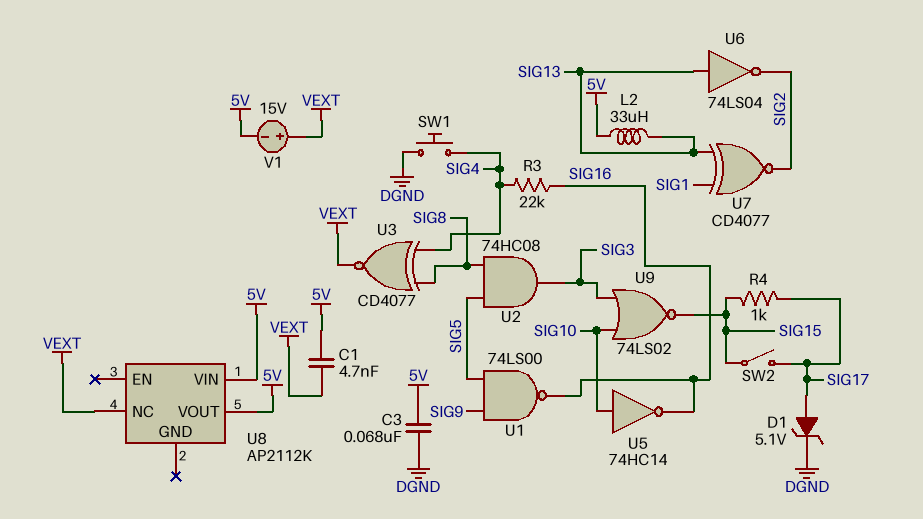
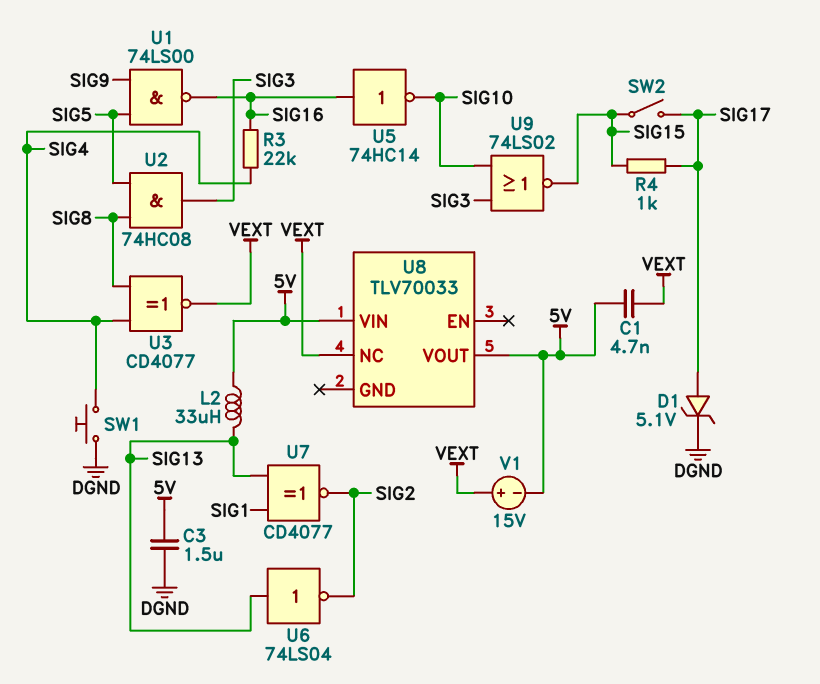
C3: 68nF (5V, DGND) -> 1.5uF (5V, DGND)
U5: NOT 74HC14 (in SIG10, out SIG16) -> NOT 74HC14 (in SIG16, out SIG10)
U8: AP2112K -> TLV70033

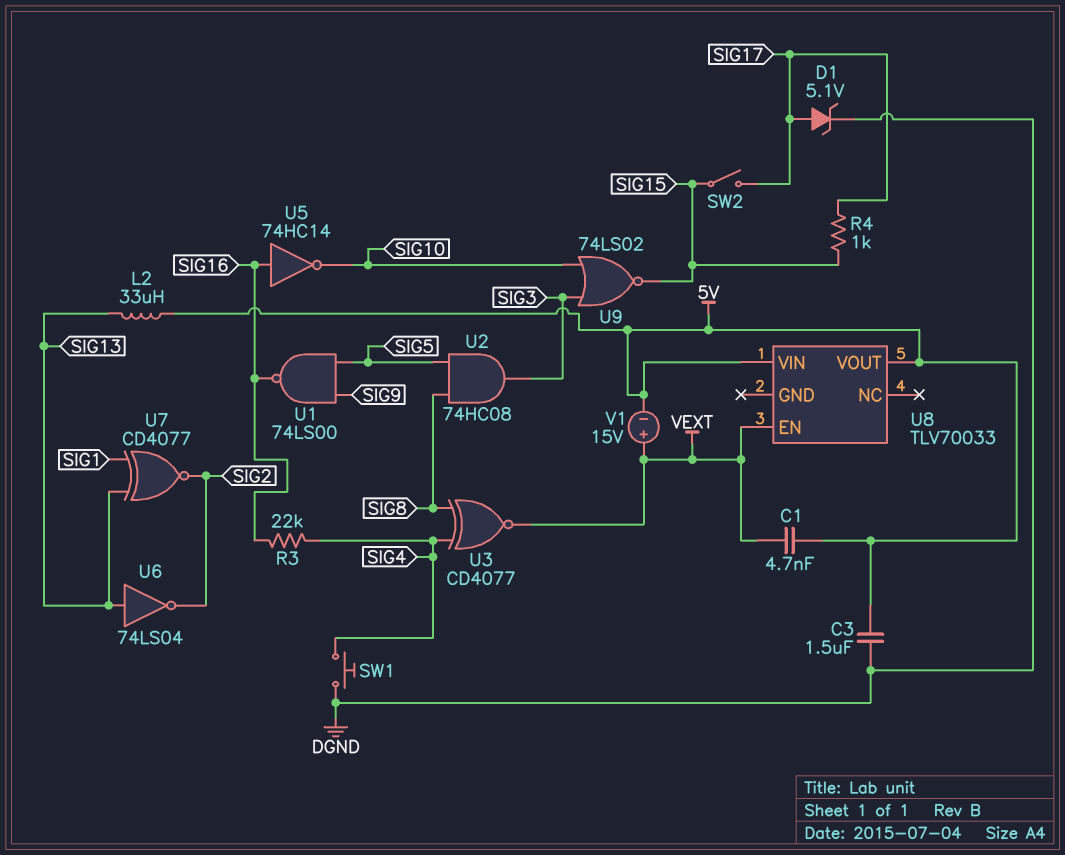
U8 pin EN: none -> VEXT
U8 pin NC: VEXT -> none

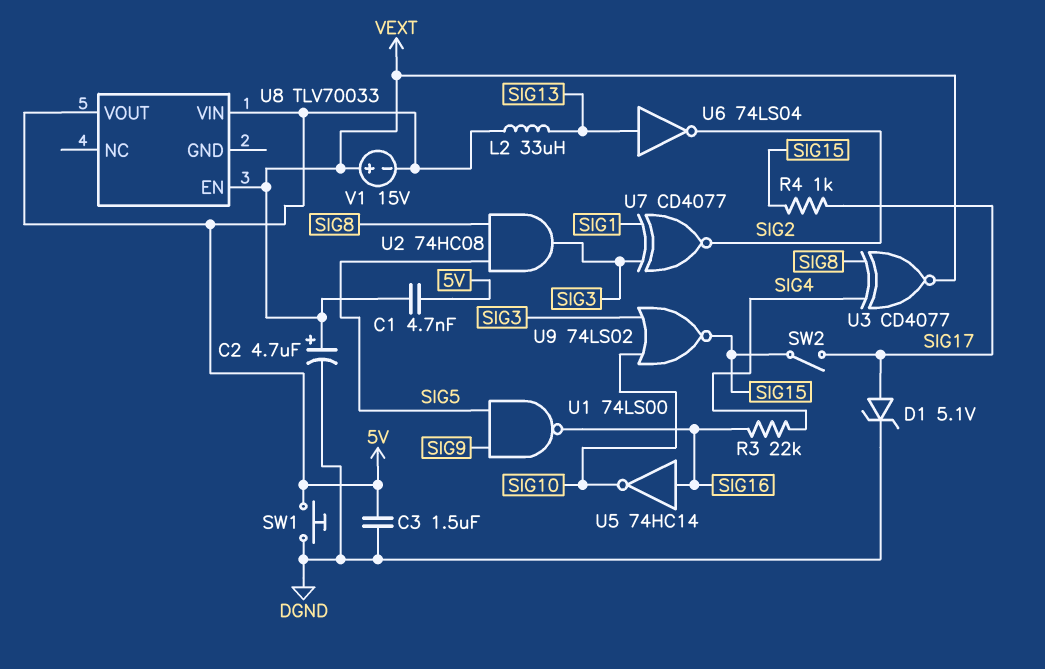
C2: none -> 4.7uF (plus VEXT, minus DGND)
SW1: button (DGND, SIG4) -> button (5V, DGND)
U7: XNOR CD4077 (in SIG1, in SIG13, out SIG2) -> XNOR CD4077 (in SIG1, in SIG3, out SIG2)

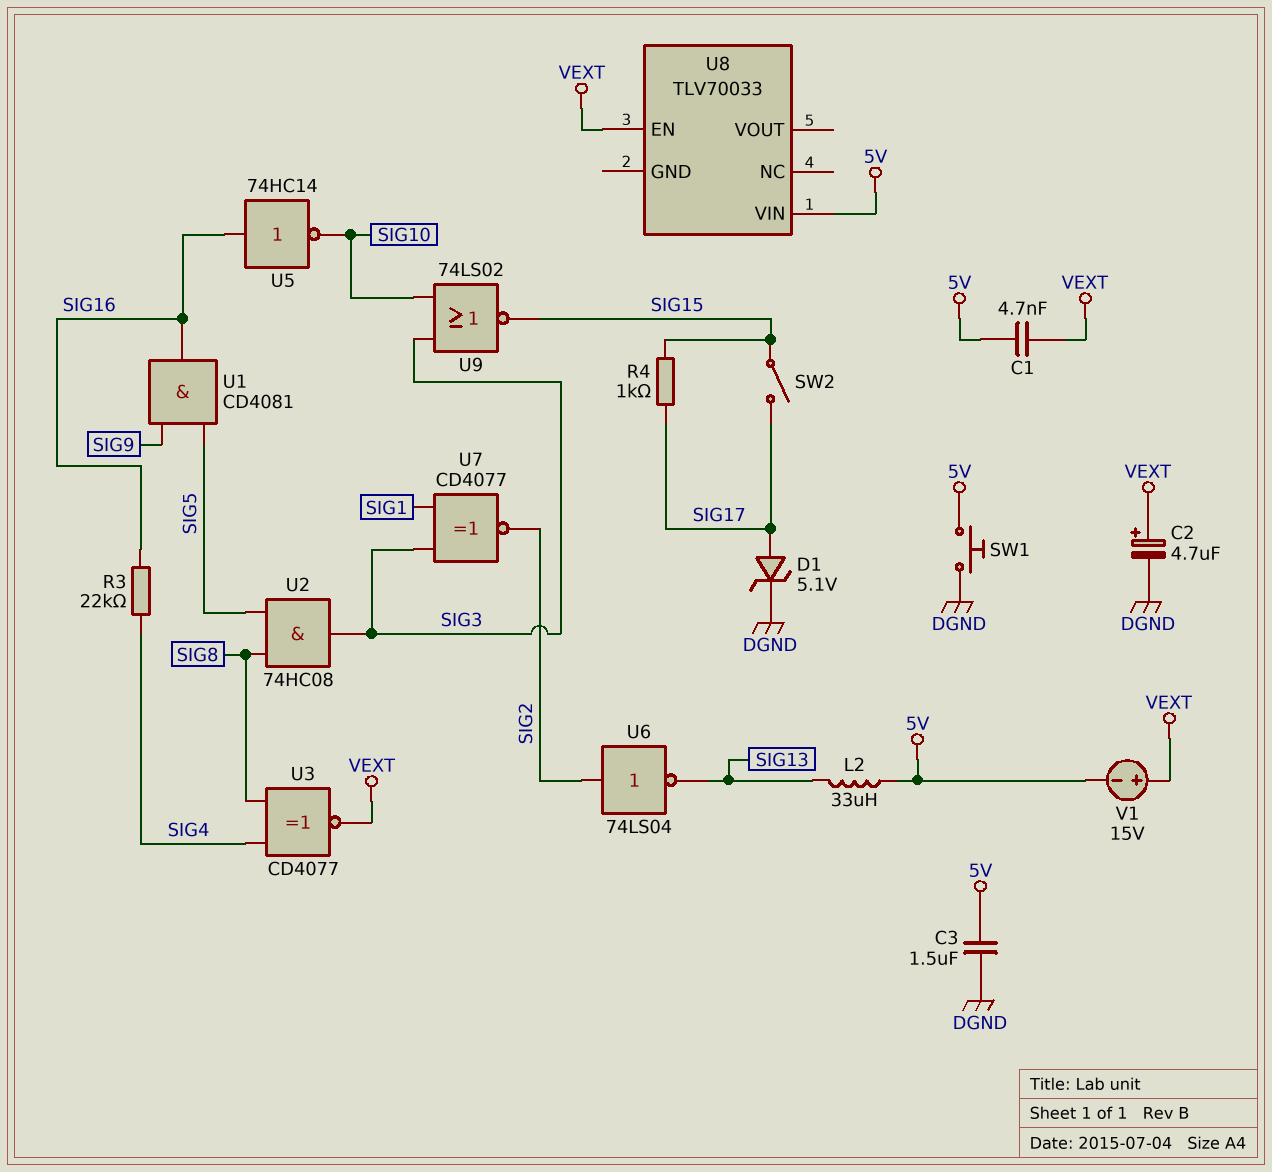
U1: NAND 74LS00 (in SIG5, in SIG9, out SIG16) -> AND CD4081 (in SIG5, in SIG9, out SIG16)
U6: NOT 74LS04 (in SIG13, out SIG2) -> NOT 74LS04 (in SIG2, out SIG13)
U8 pin VOUT: 5V -> none

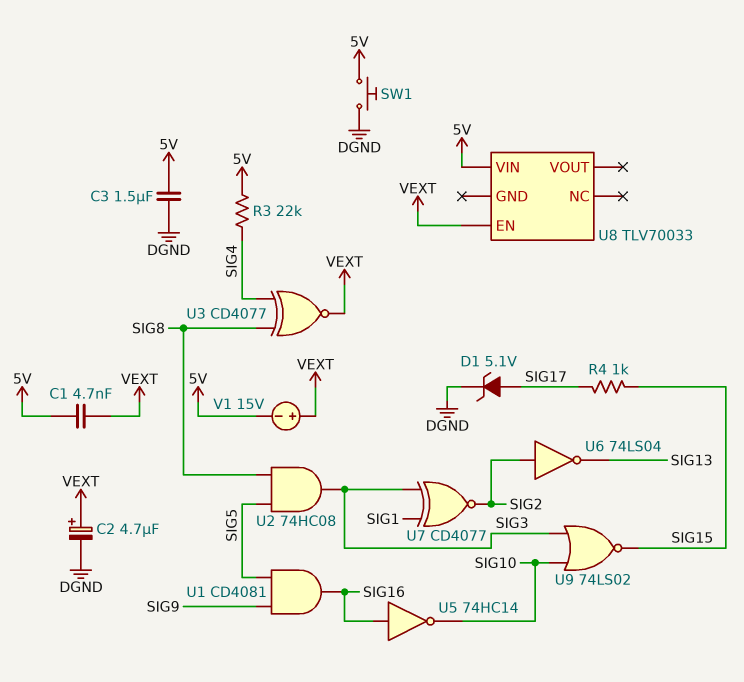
L2: 33uH (5V, SIG13) -> none
R3: 22k (SIG4, SIG16) -> 22k (5V, SIG4)
SW2: switch (SIG15, SIG17) -> none

